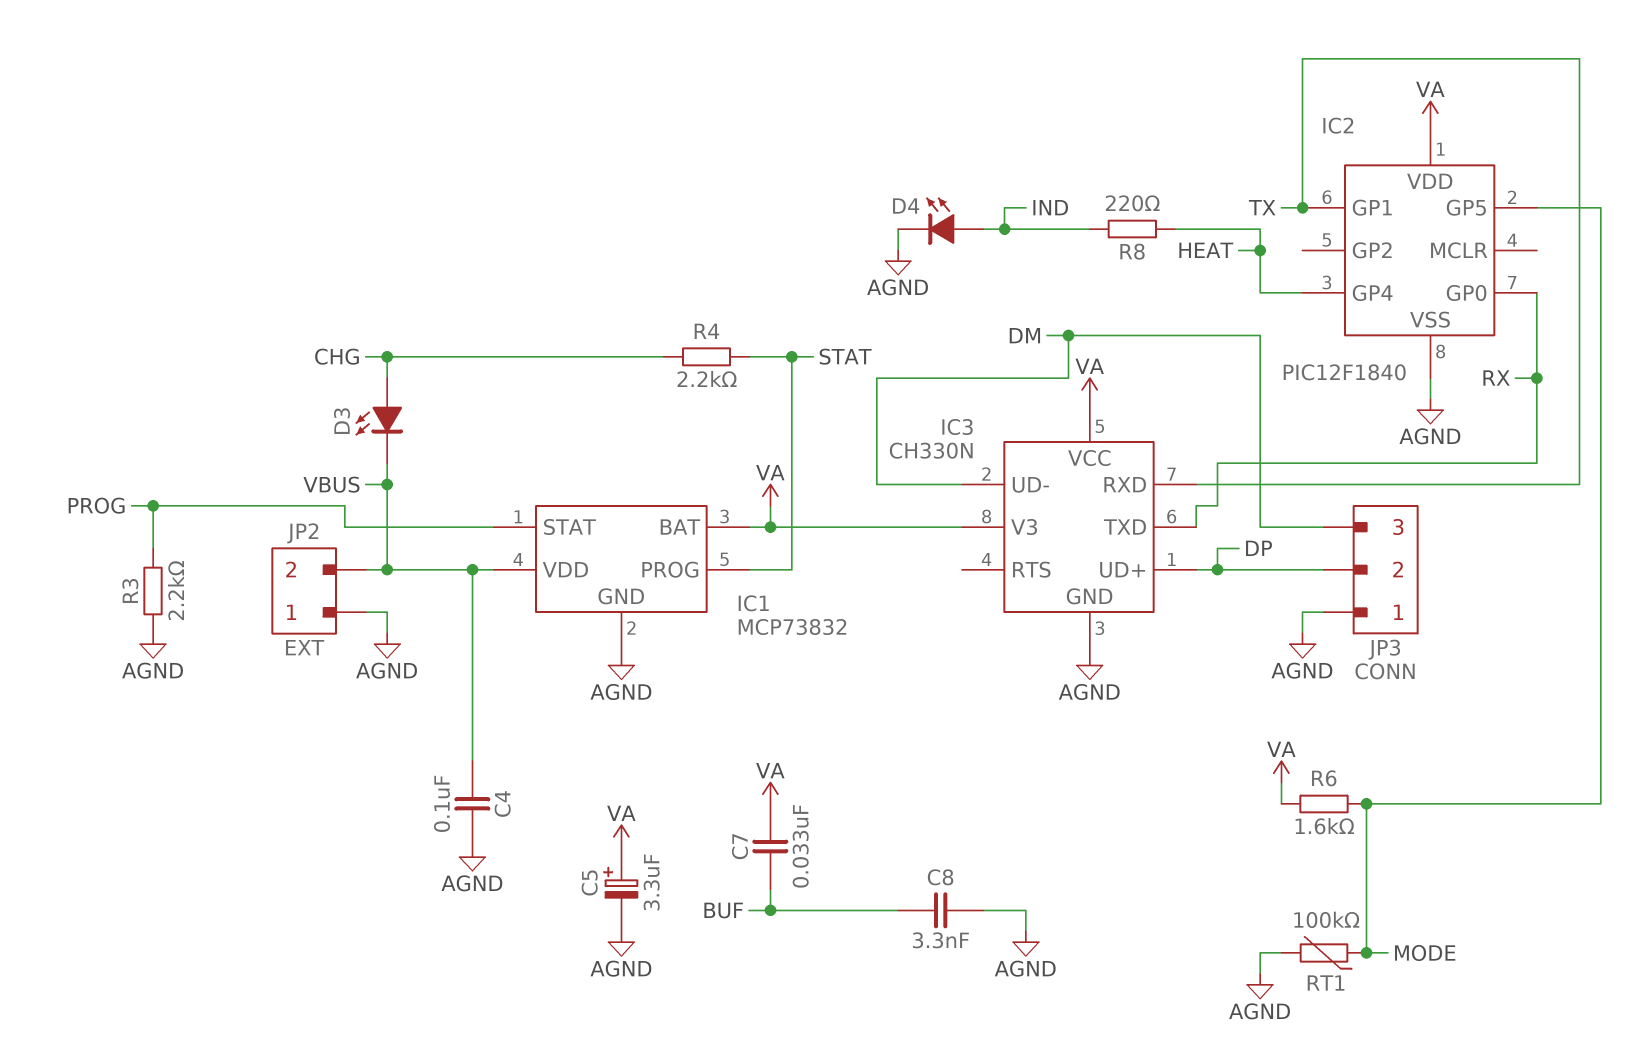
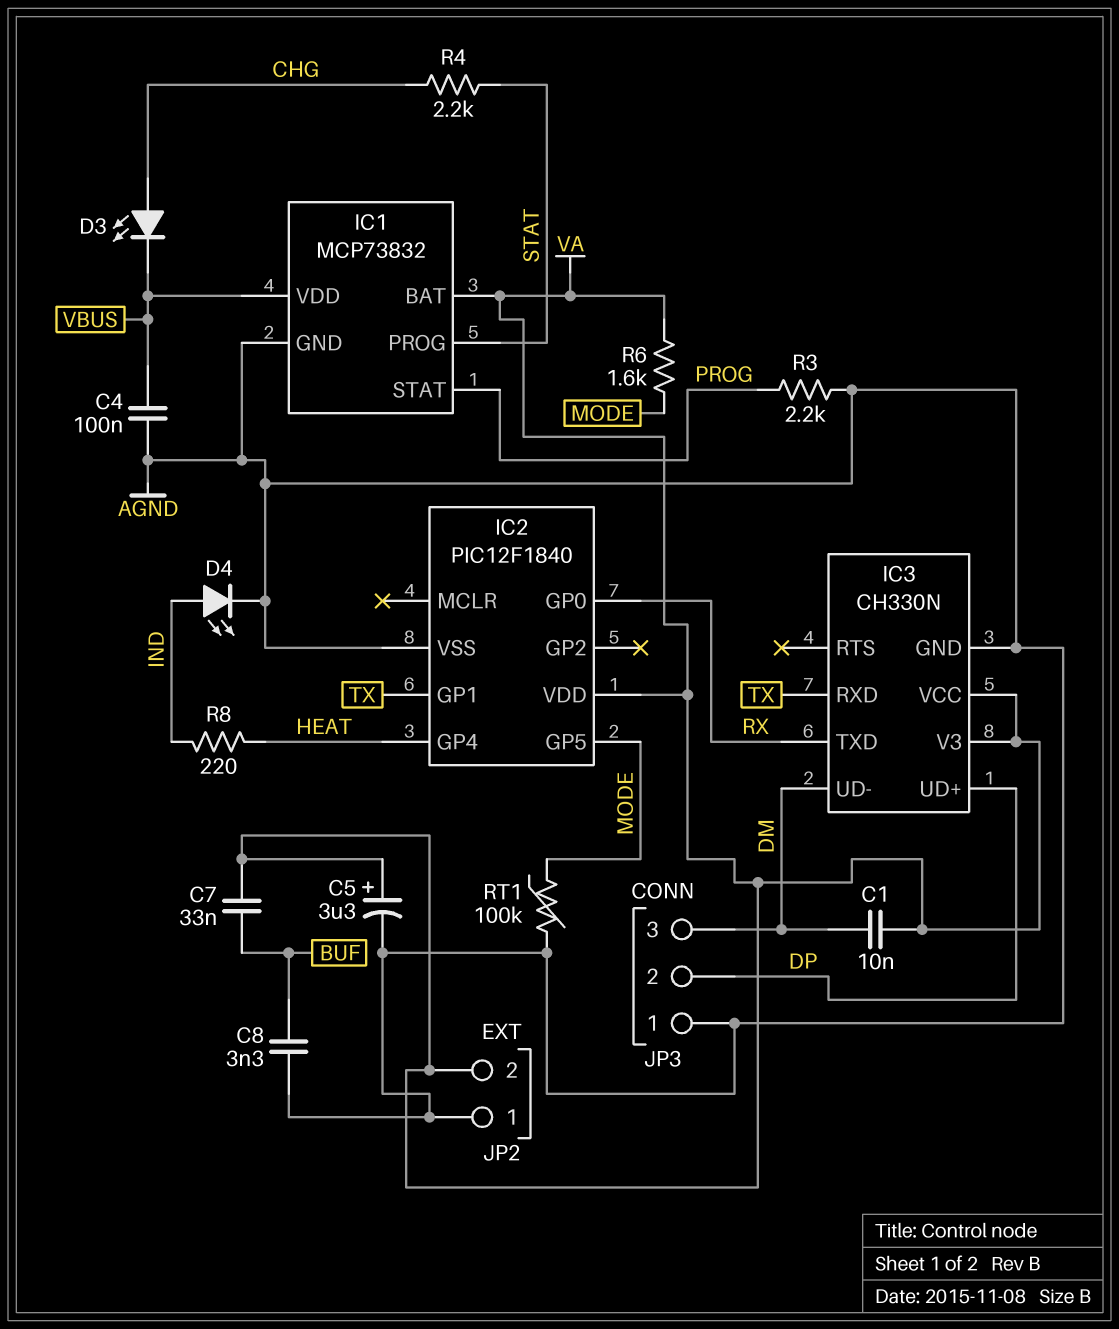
C1: none -> 10nF (DM, VA)
JP2 pin 2: VBUS -> VA

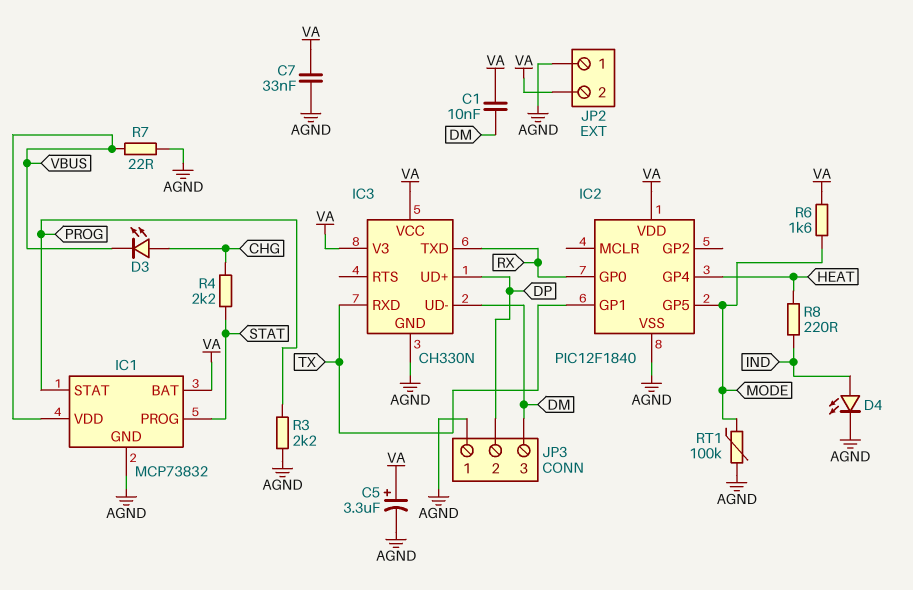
C4: 100nF (AGND, VBUS) -> none
C7: 33nF (BUF, VA) -> 33nF (AGND, VA)
C8: 3.3nF (AGND, BUF) -> none
R7: none -> 22 (AGND, VBUS)

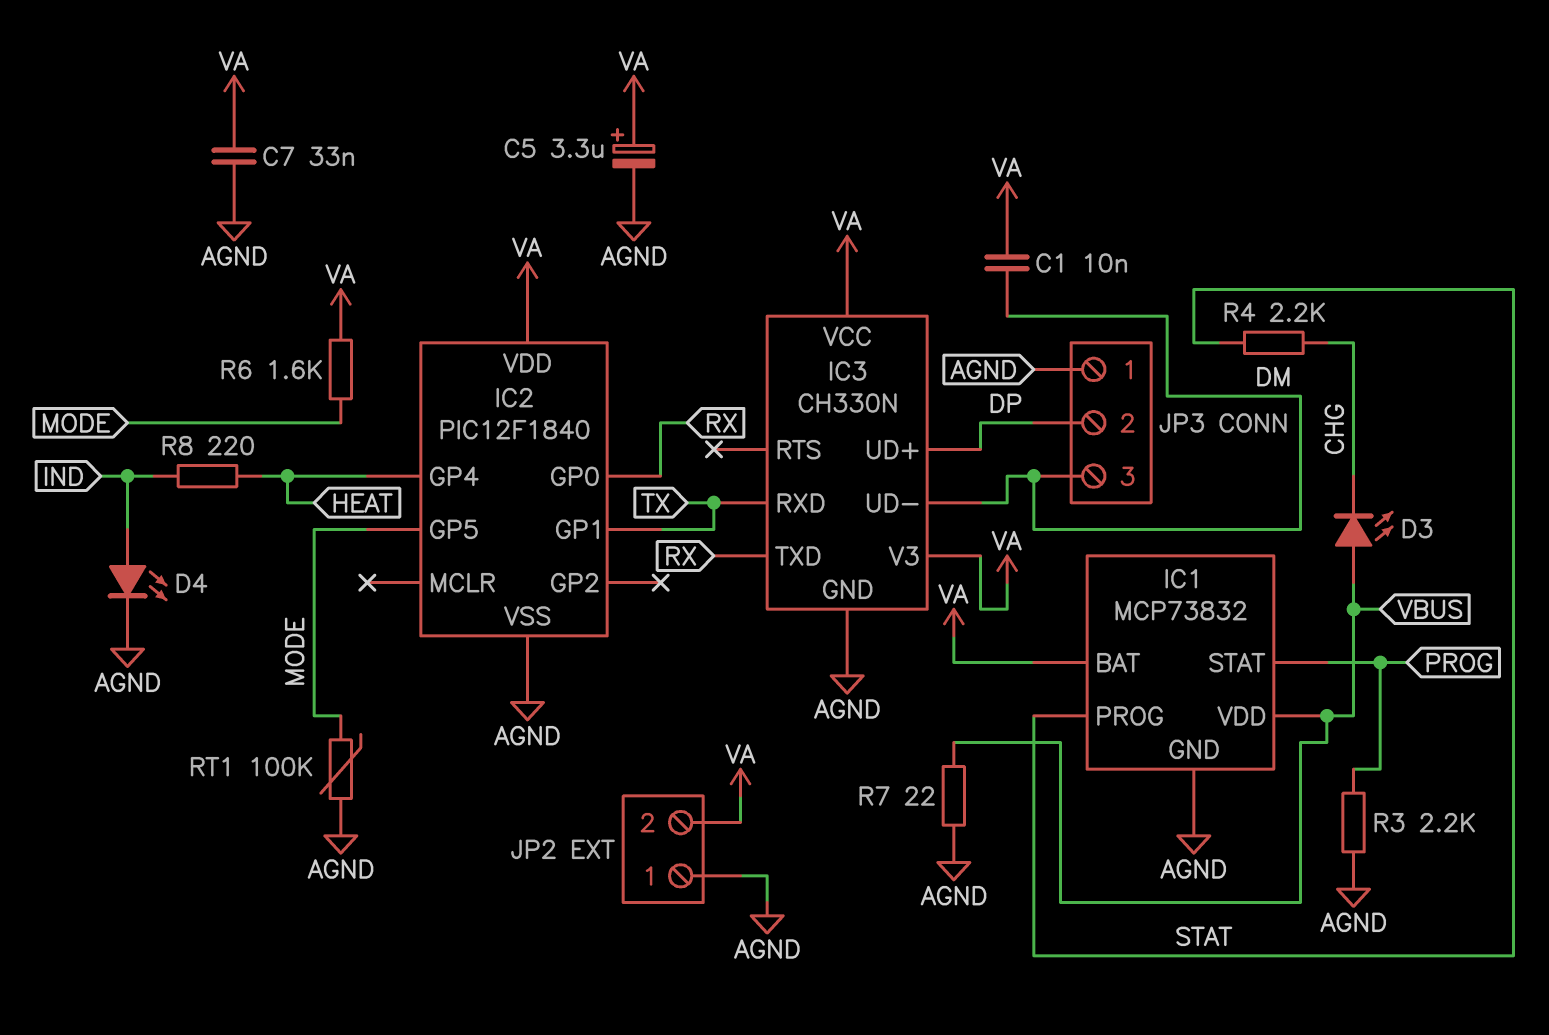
D3: LED (A CHG, K VBUS) -> LED (A VBUS, K CHG)

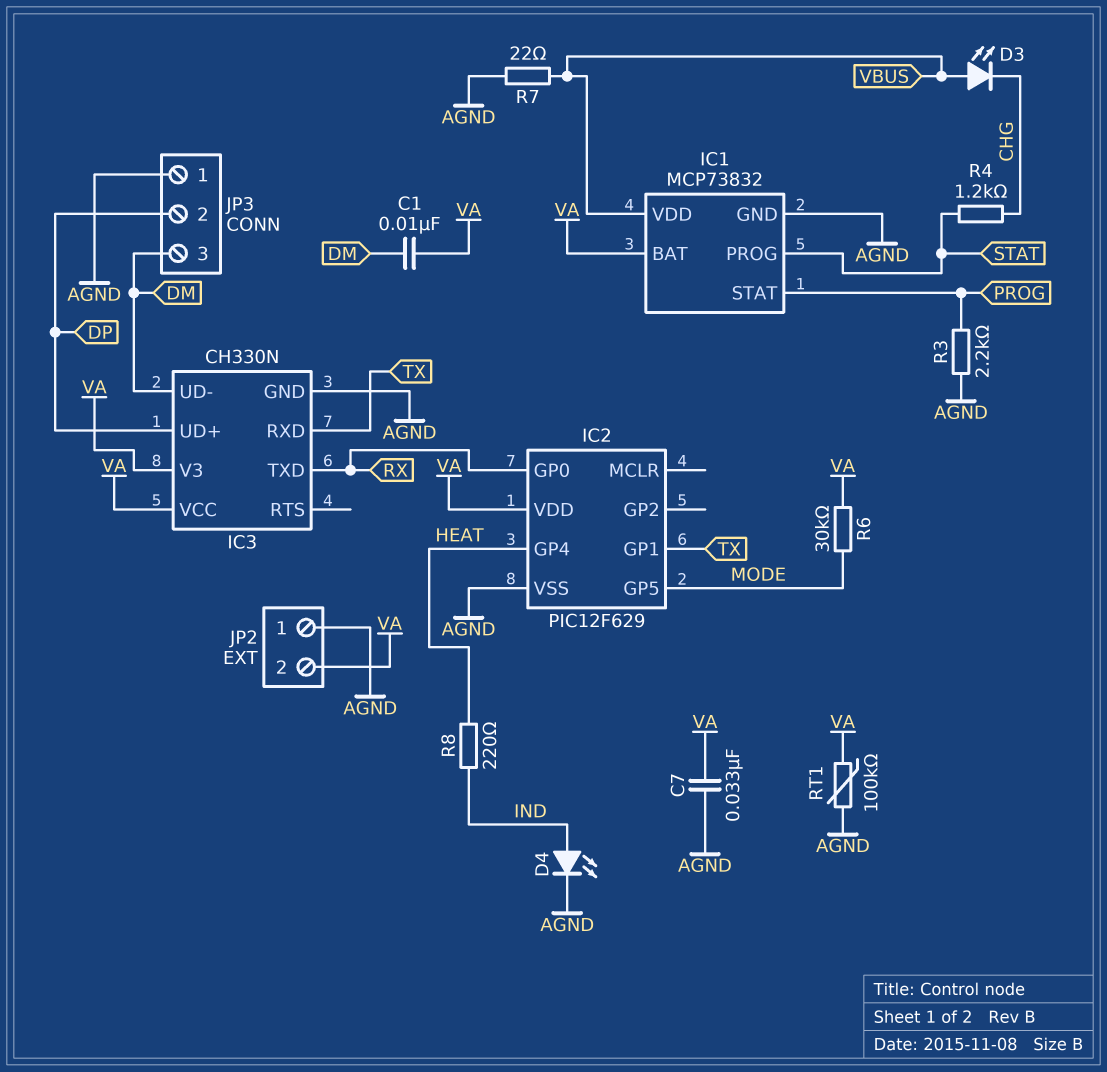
C5: 3.3uF (plus VA, minus AGND) -> none
IC2: PIC12F1840 -> PIC12F629
R4: 2.2k (CHG, STAT) -> 1.2k (CHG, STAT)
R6: 1.6k (MODE, VA) -> 30k (MODE, VA)
RT1: 100k (AGND, MODE) -> 100k (AGND, VA)

